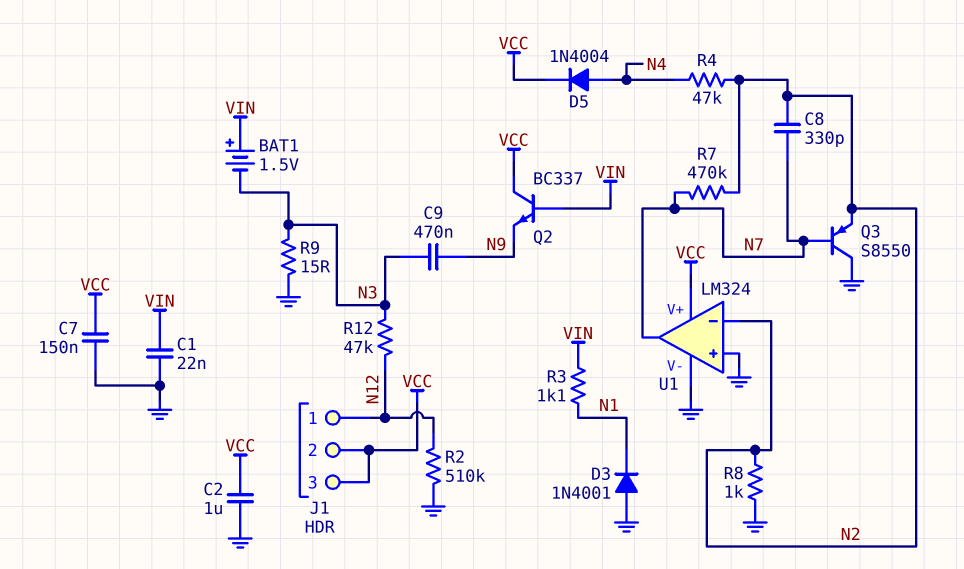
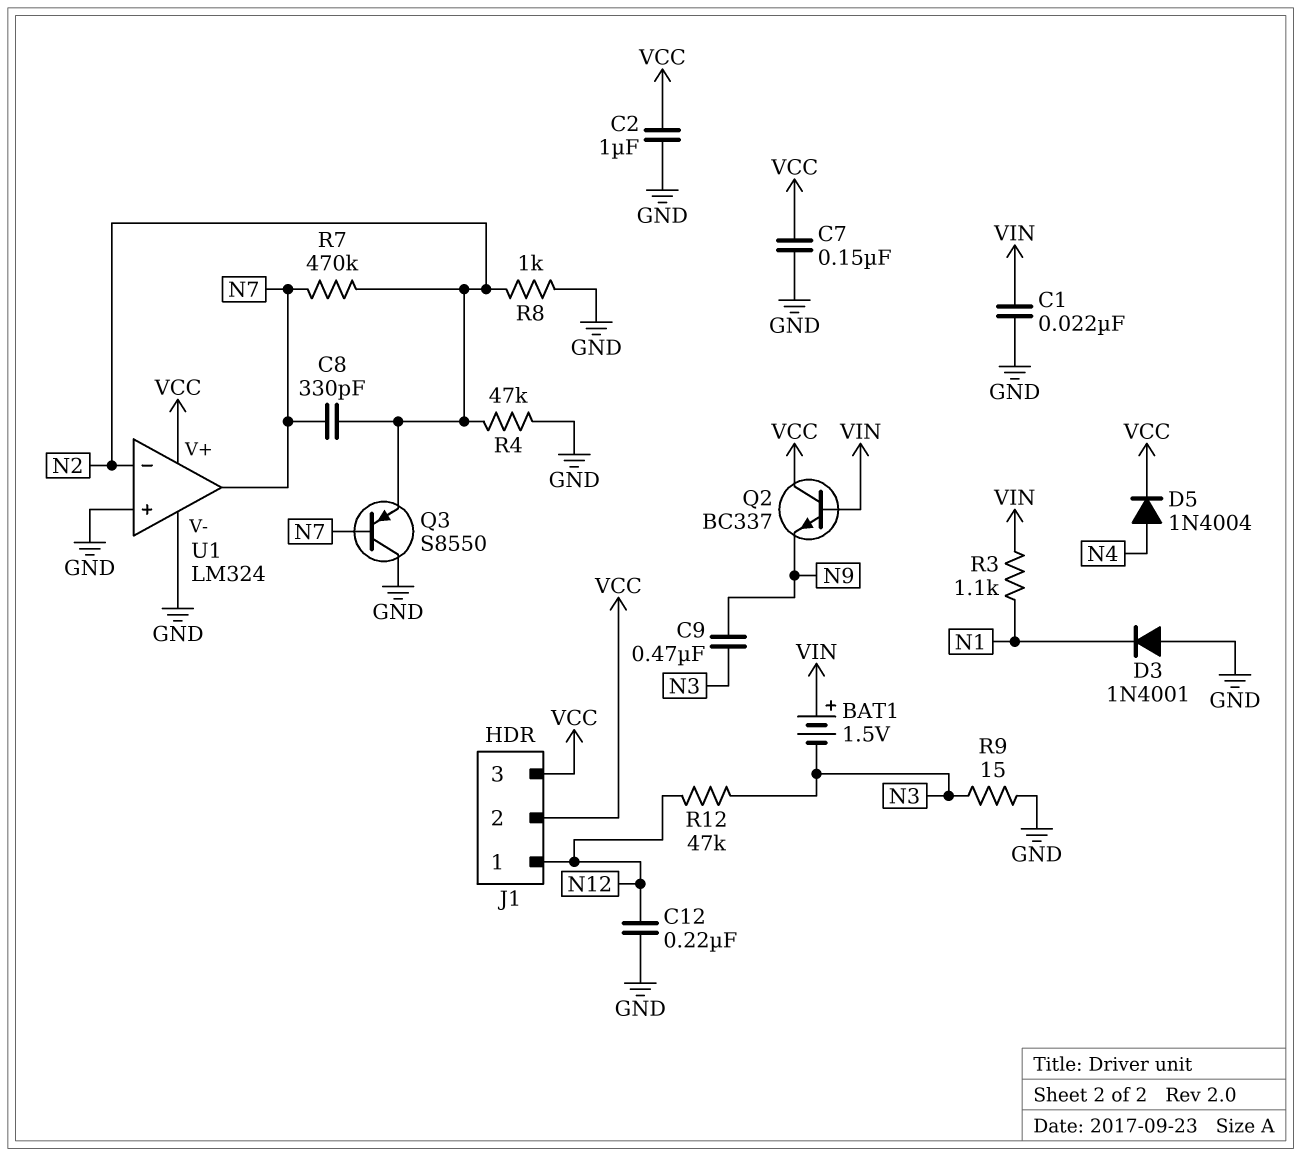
C12: none -> 220nF (GND, N12)
R2: 510k (GND, N12) -> none
R4: 47k (N2, N4) -> 47k (GND, N2)

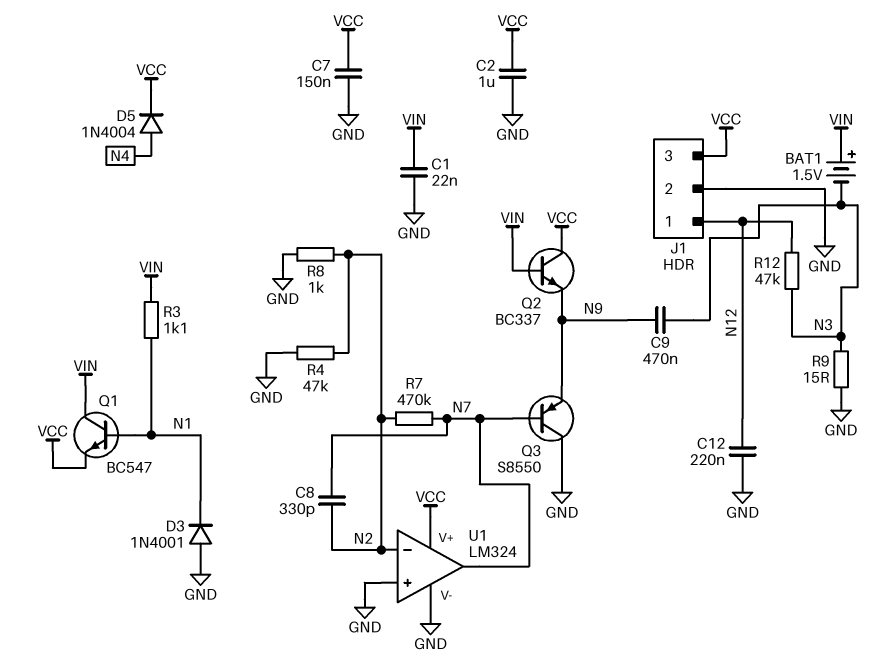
J1 pin 2: VCC -> GND
Q1: none -> NPN BC547 (B N1, C VIN, E VCC)
Q3: PNP S8550 (B N7, C GND, E N2) -> PNP S8550 (B N7, C GND, E N9)

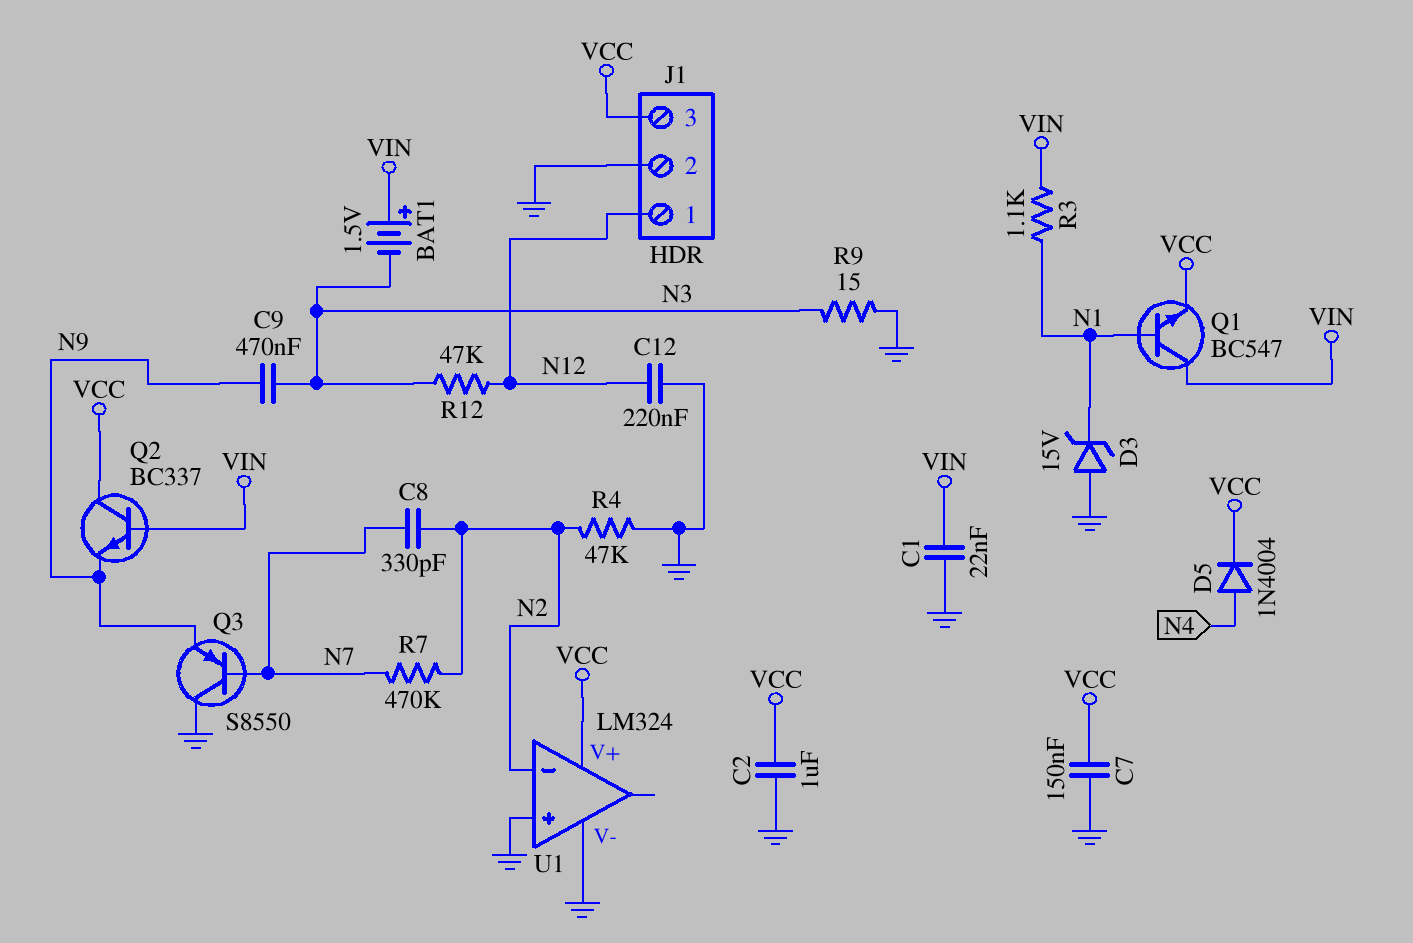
D3: diode 1N4001 (A GND, K N1) -> zener 15V (A GND, K N1)
R8: 1k (GND, N2) -> none
U1 pin out: N7 -> none

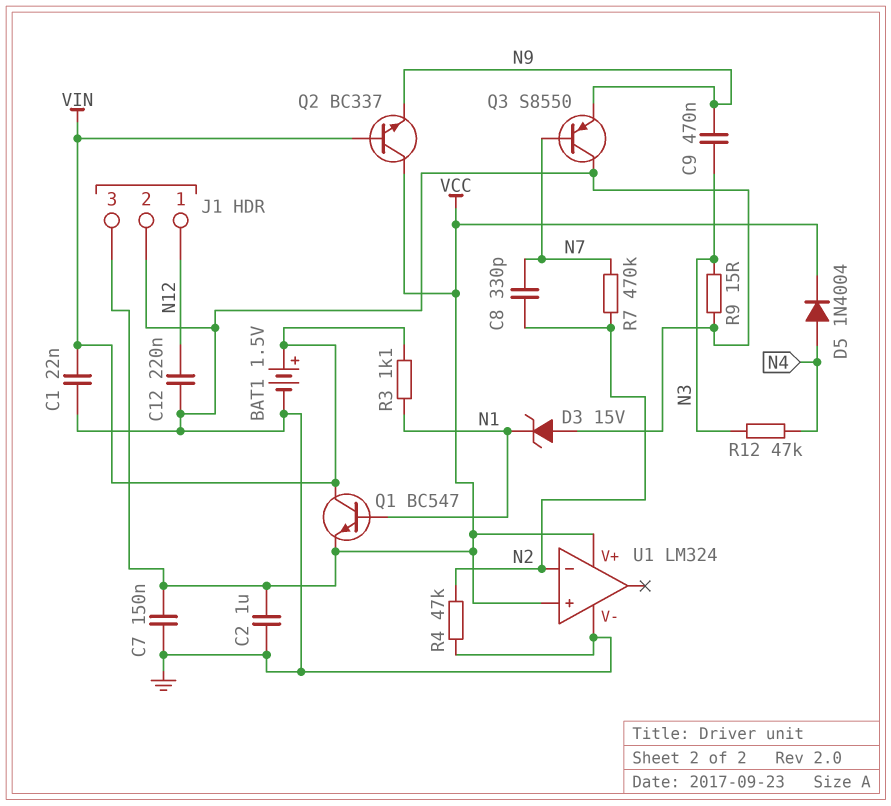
BAT1: 1.5V (plus VIN, minus N3) -> 1.5V (plus VIN, minus GND)
R12: 47k (N3, N12) -> 47k (N3, N4)
U1 pin in+: GND -> VCC

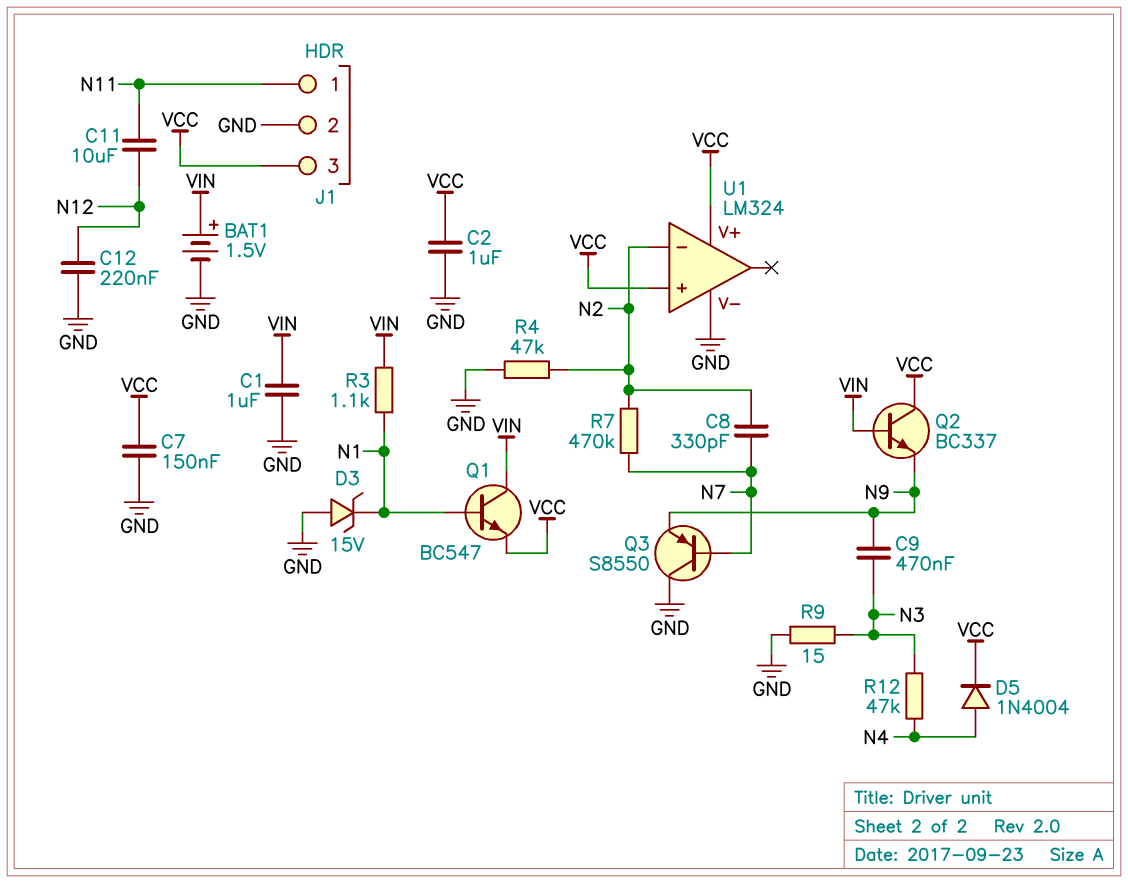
C1: 22nF (GND, VIN) -> 1uF (GND, VIN)
C11: none -> 10uF (N11, N12)
J1 pin 1: N12 -> N11

